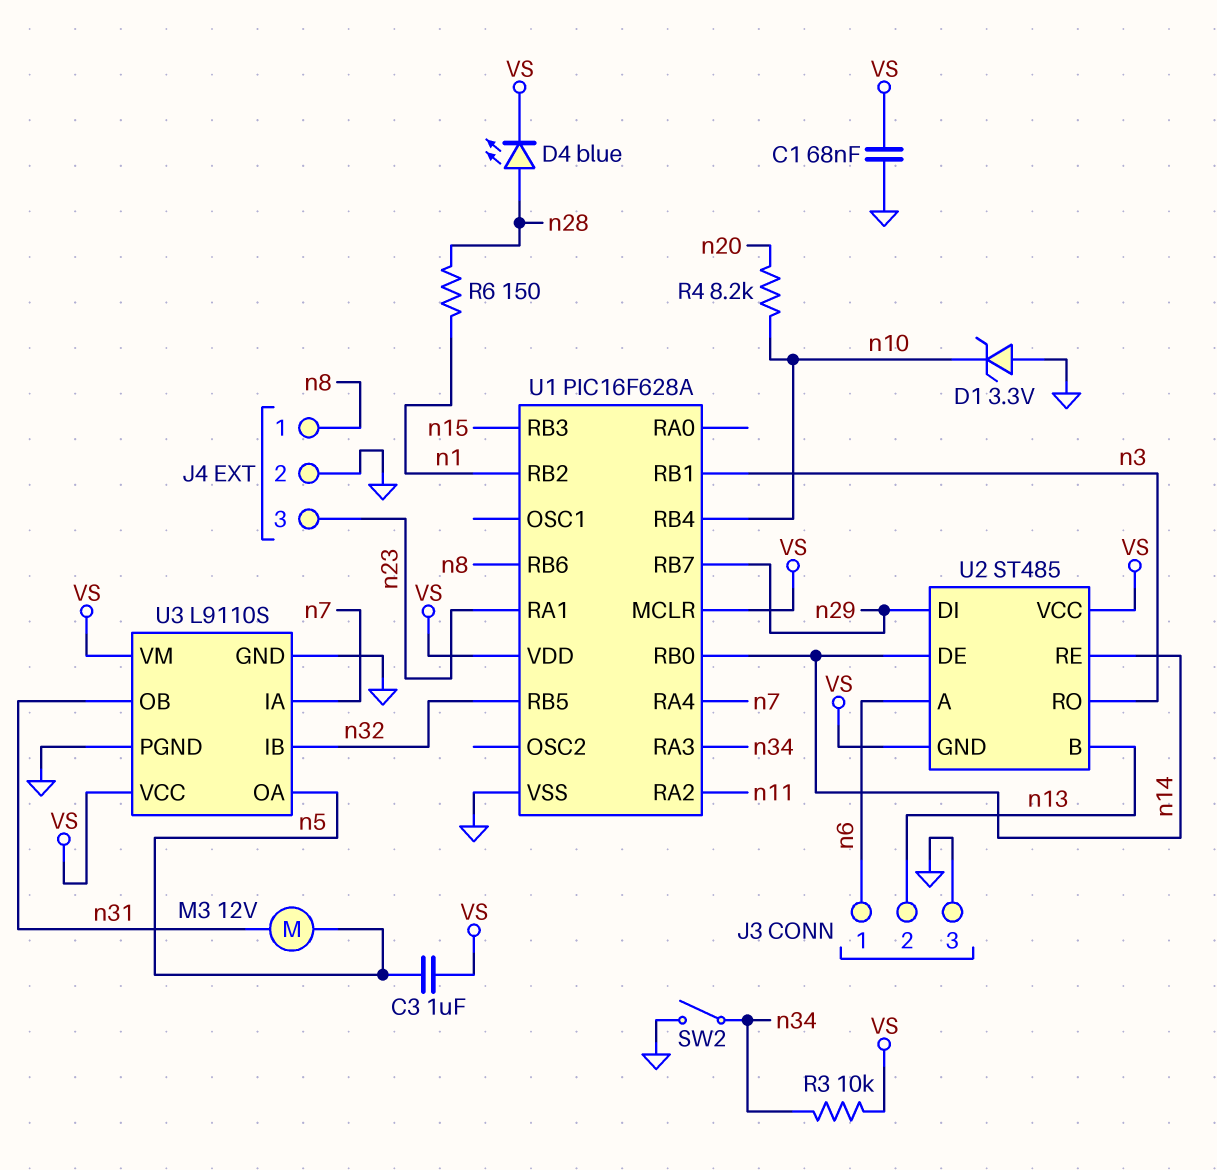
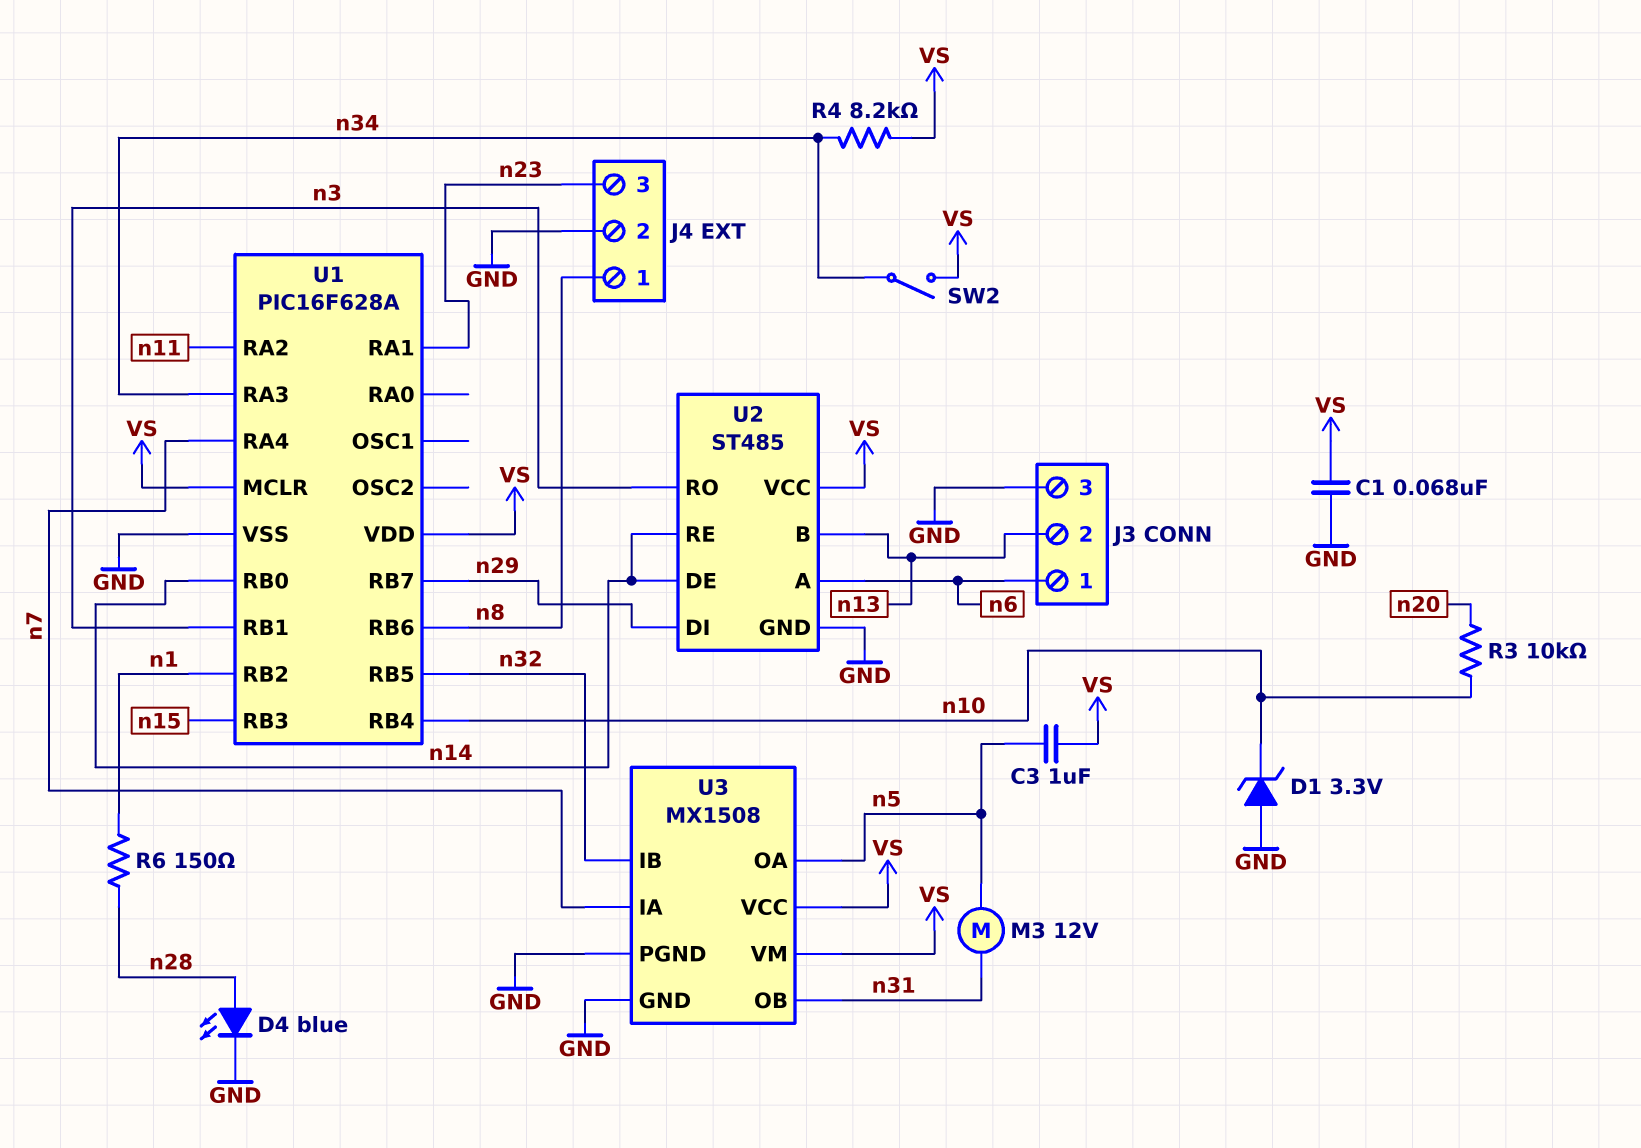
D4: LED blue (A n28, K VS) -> LED blue (A n28, K GND)
R3: 10k (VS, n34) -> 10k (n10, n20)
R4: 8.2k (n10, n20) -> 8.2k (VS, n34)
SW2: switch (GND, n34) -> switch (VS, n34)
U2 pin GND: VS -> GND
U3: L9110S -> MX1508

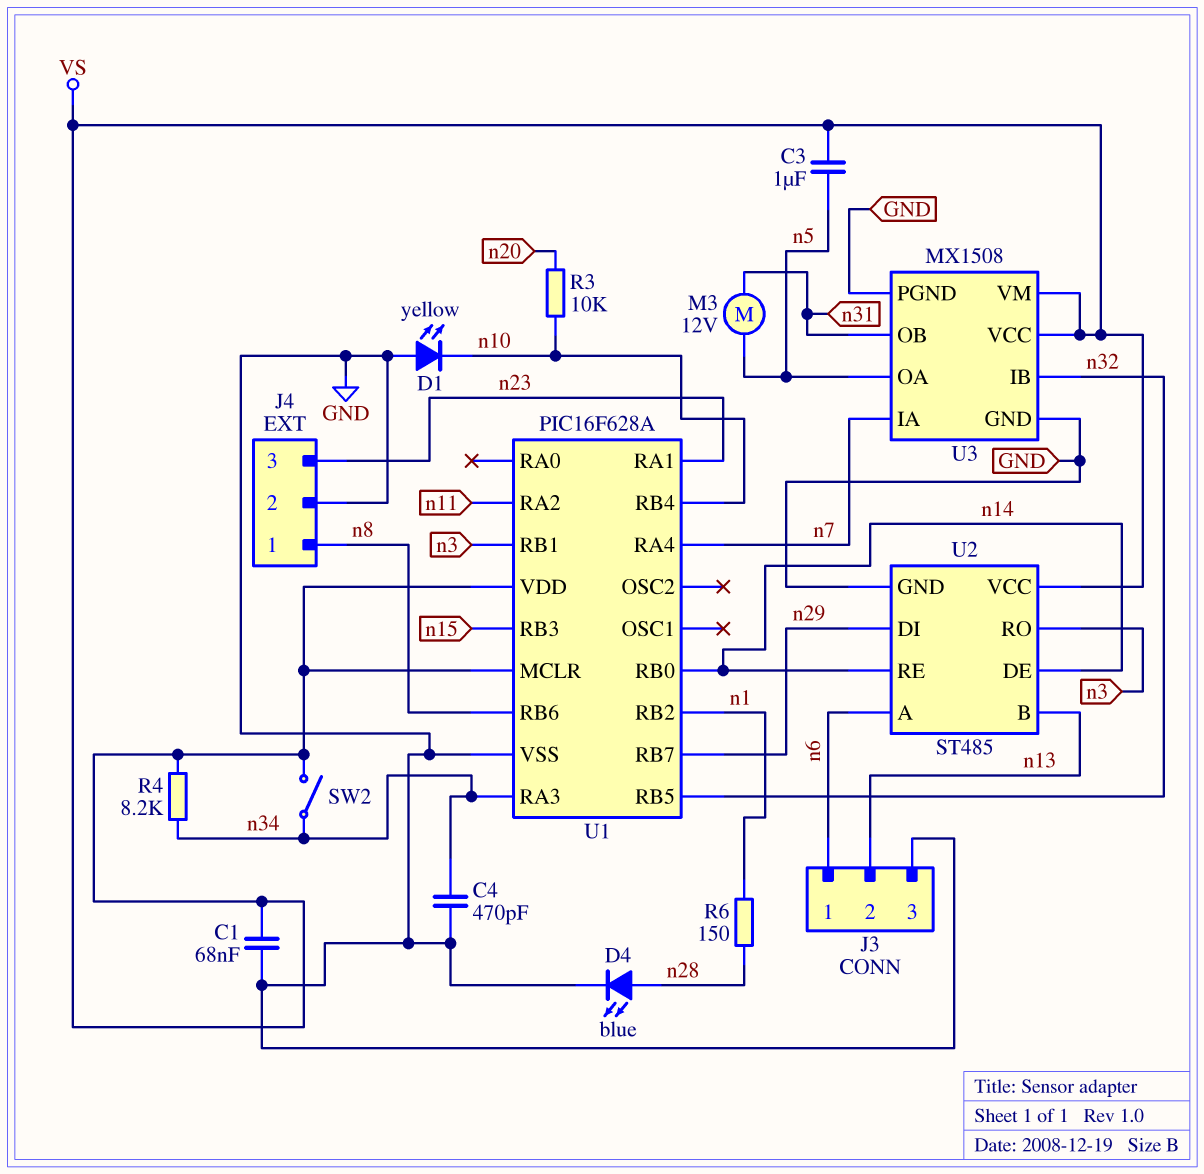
C4: none -> 470pF (GND, n34)
D1: zener 3.3V (A GND, K n10) -> LED yellow (A GND, K n10)

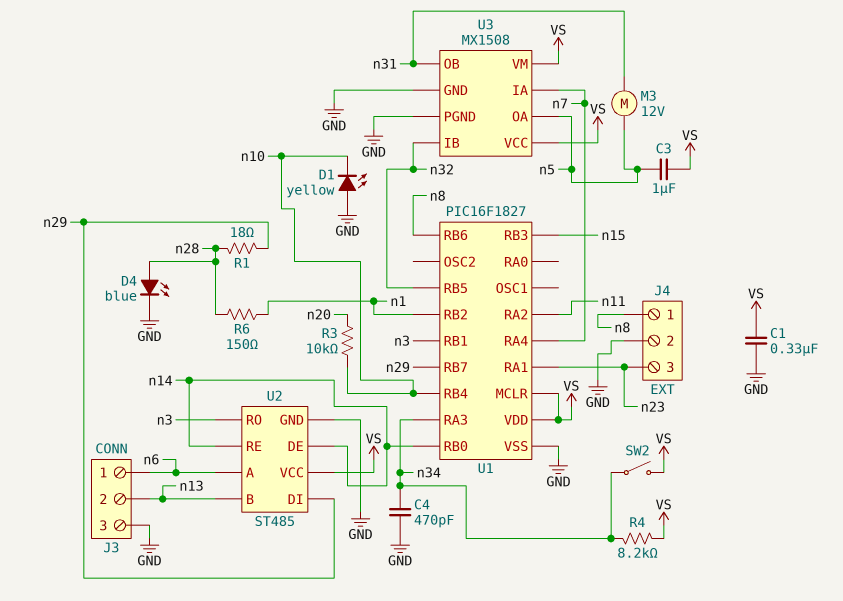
C1: 68nF (GND, VS) -> 330nF (GND, VS)
R1: none -> 18 (n28, n29)
U1: PIC16F628A -> PIC16F1827

